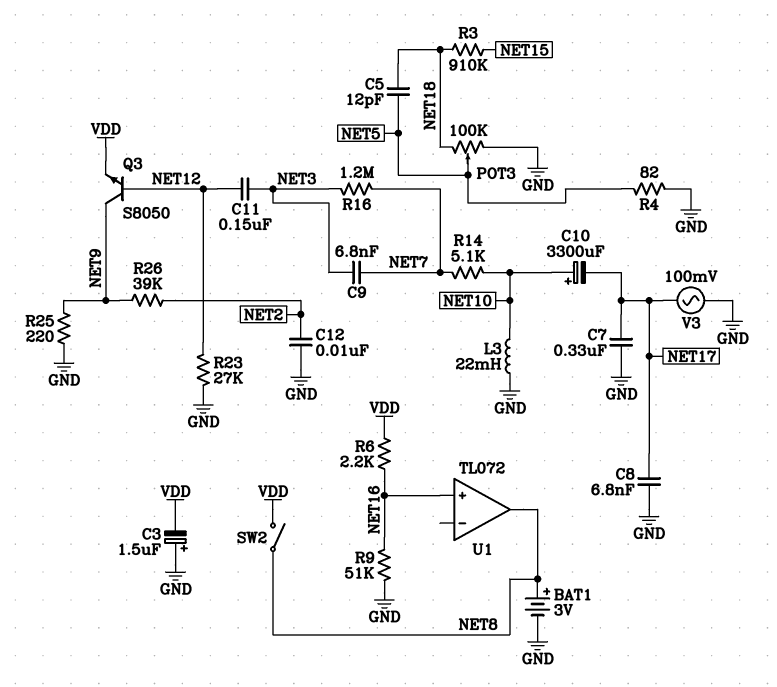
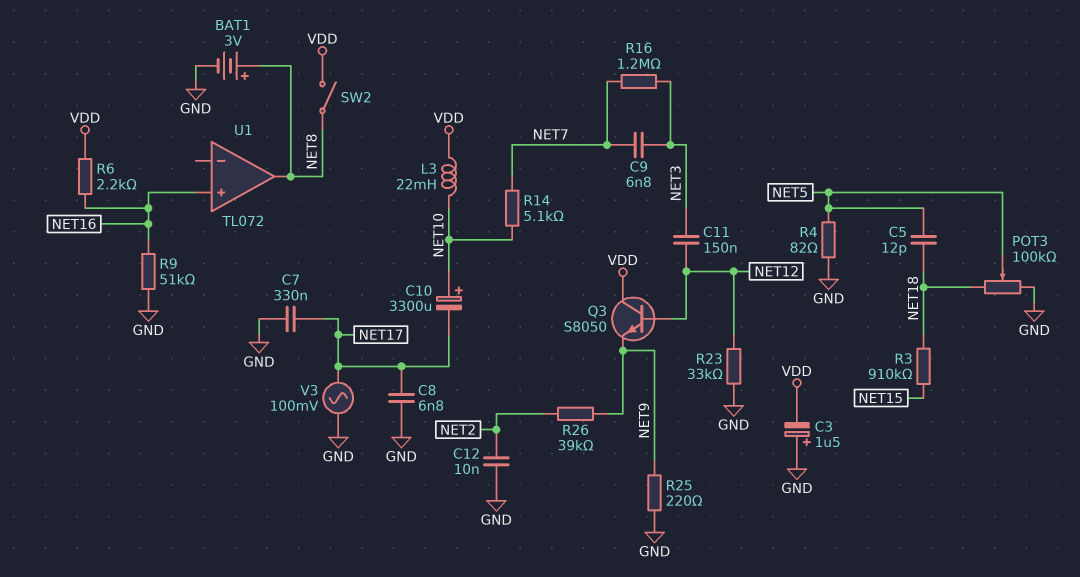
L3: 22mH (GND, NET10) -> 22mH (NET10, VDD)
Q3: NPN S8050 (B NET12, C NET9, E VDD) -> NPN S8050 (B NET12, C VDD, E NET9)
R23: 27k (GND, NET12) -> 33k (GND, NET12)

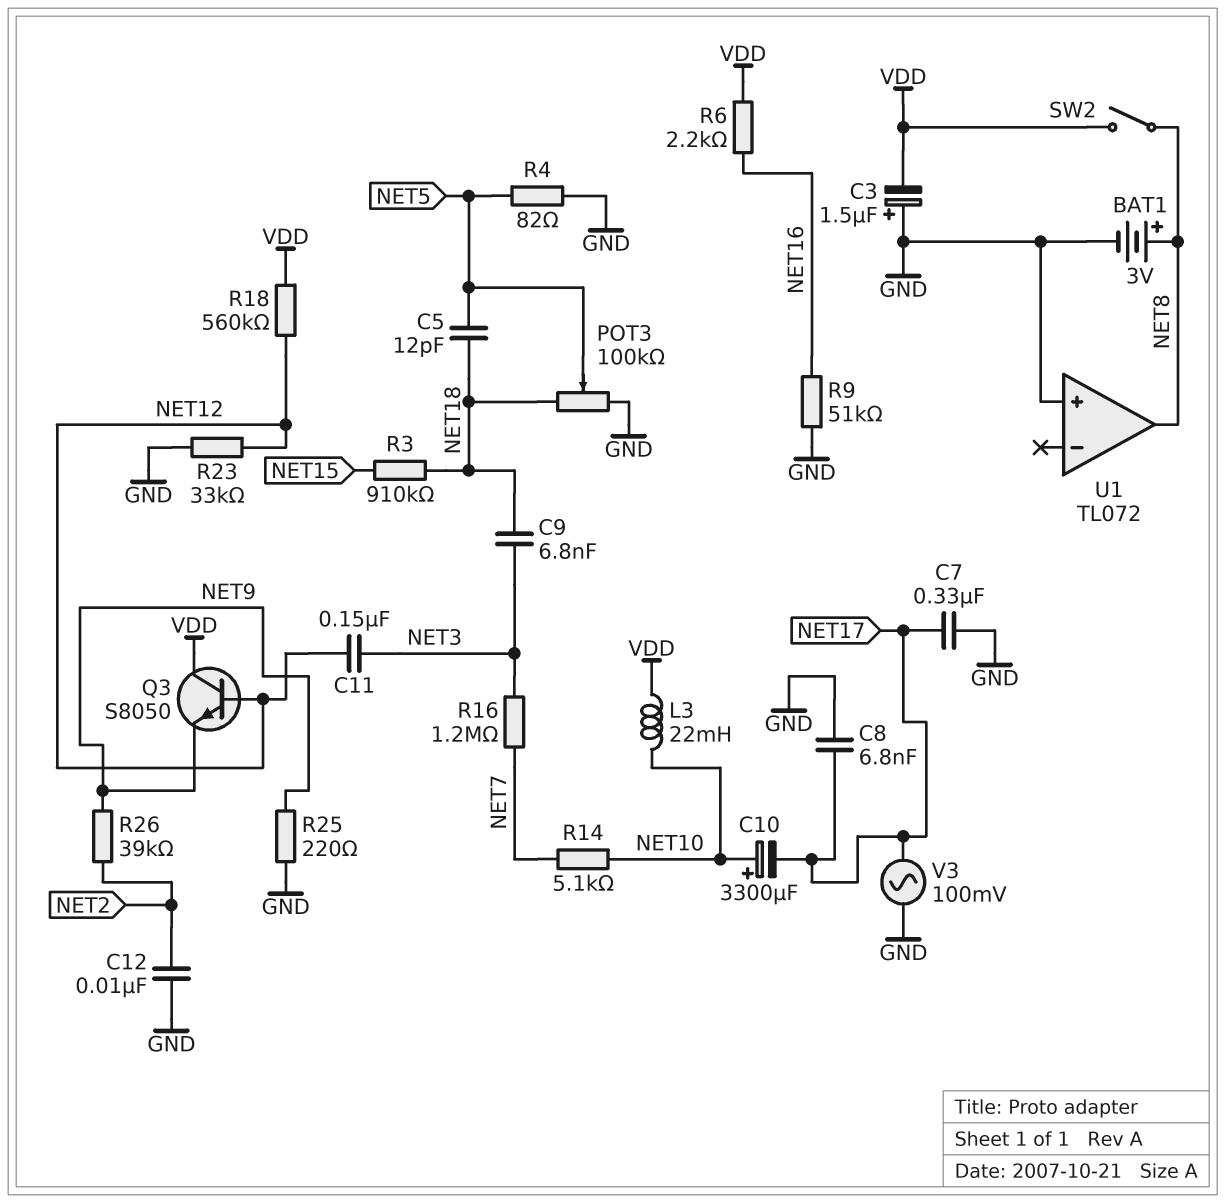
C9: 6.8nF (NET3, NET7) -> 6.8nF (NET3, NET18)
R18: none -> 560k (NET12, VDD)
U1 pin in+: NET16 -> GND

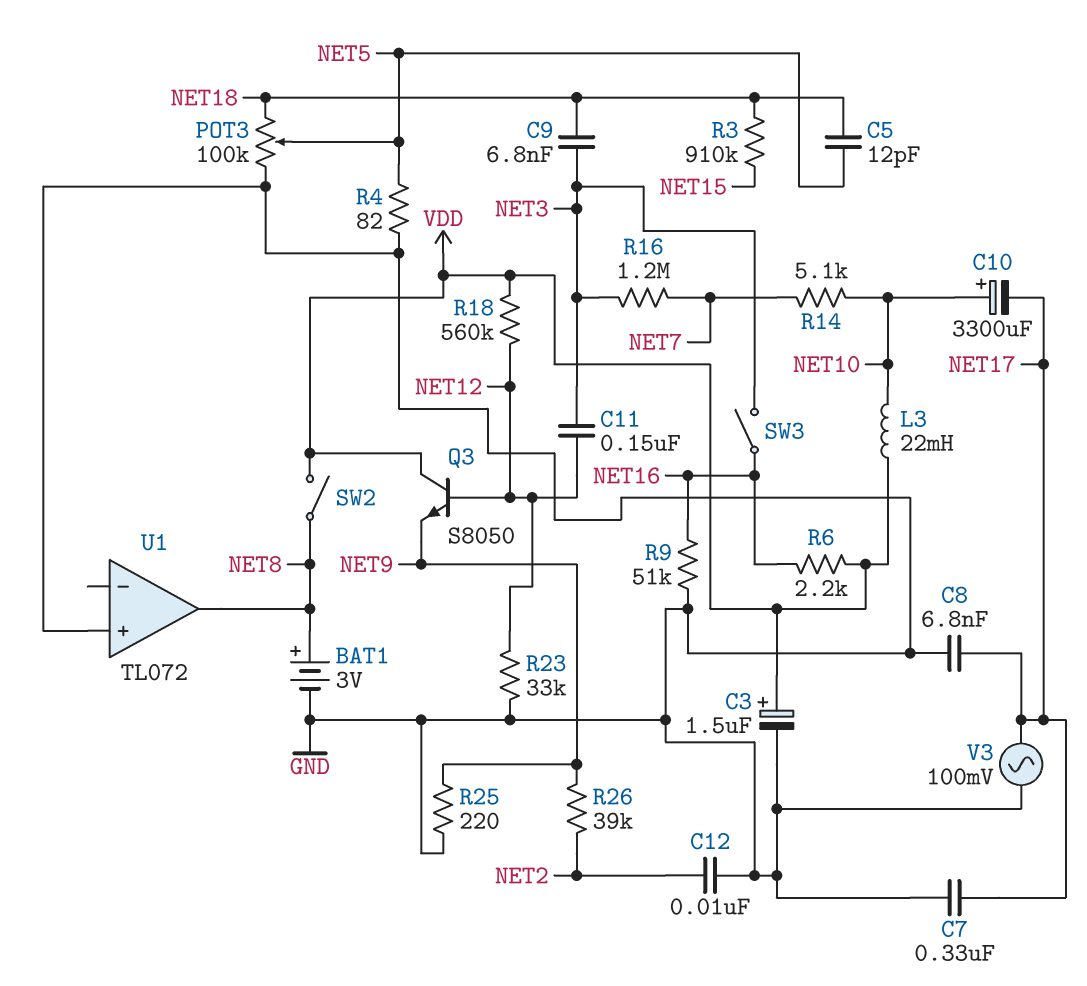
C3: 1.5uF (plus GND, minus VDD) -> 1.5uF (plus VDD, minus GND)
SW3: none -> switch (NET3, NET16)

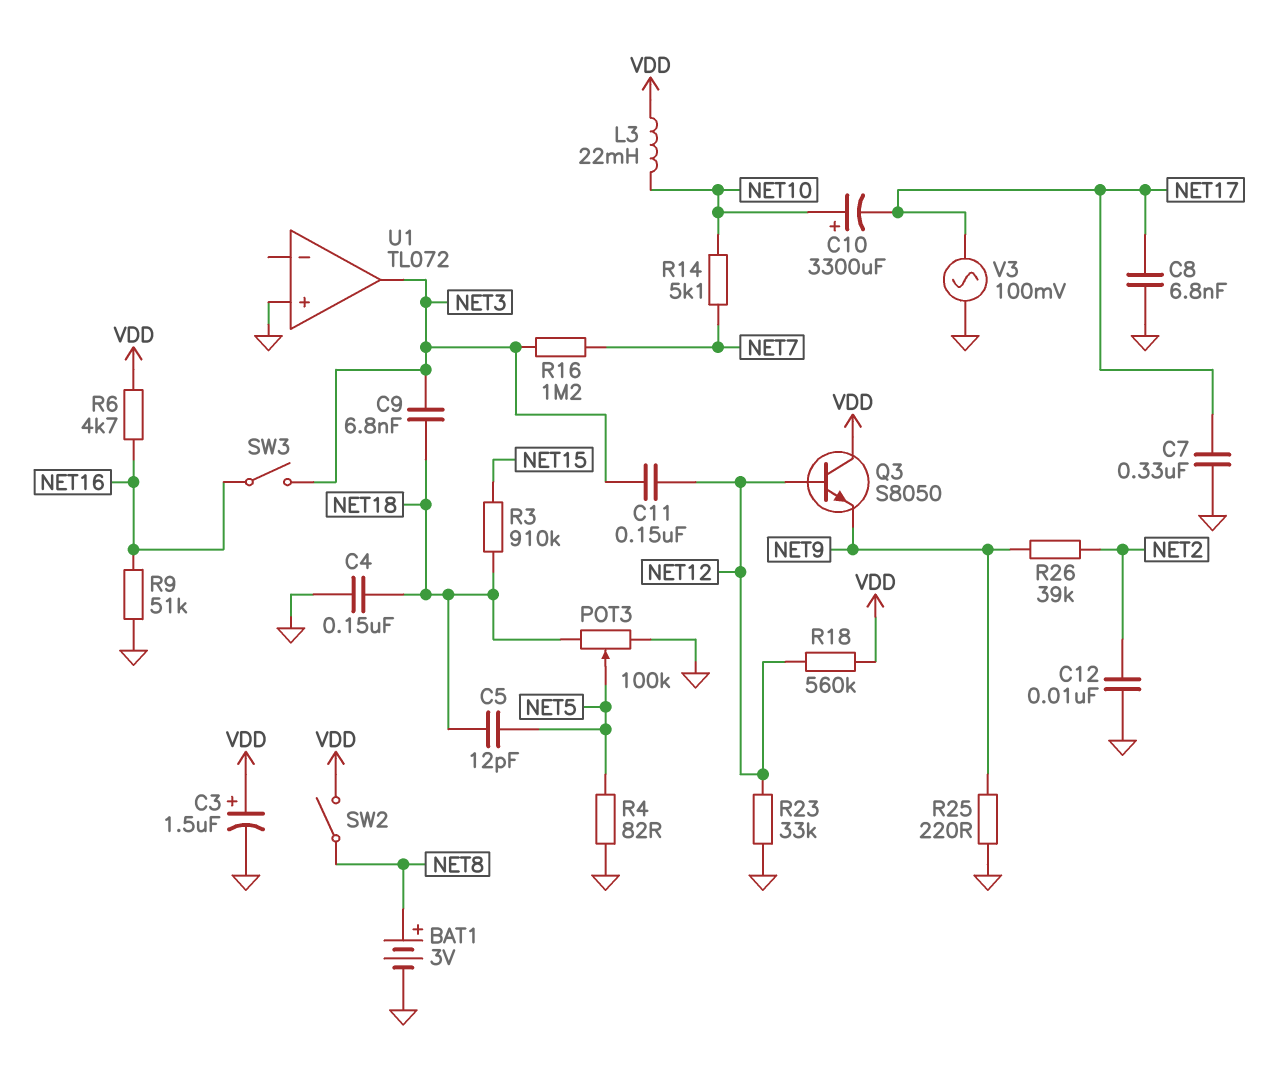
C4: none -> 150nF (GND, NET18)
R6: 2.2k (NET16, VDD) -> 4.7k (NET16, VDD)
U1 pin out: NET8 -> NET3

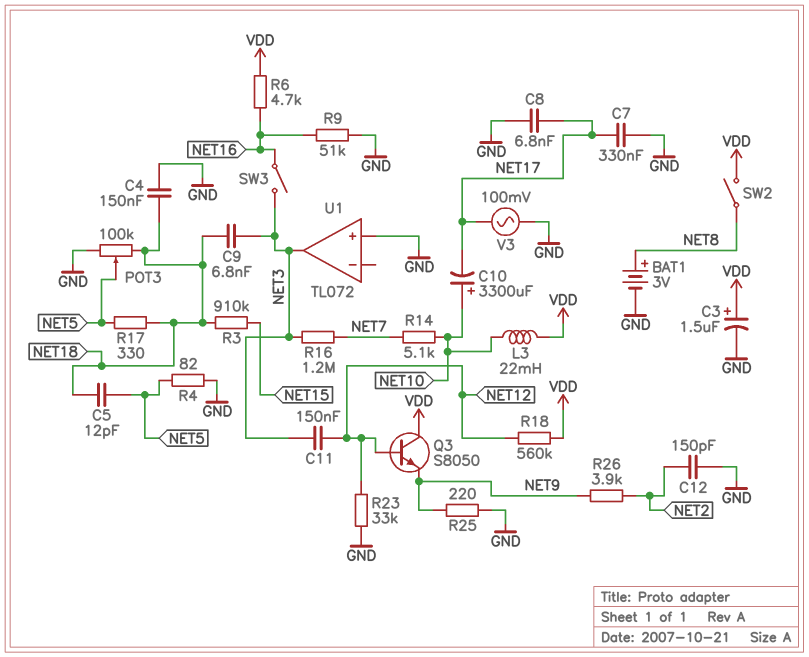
C12: 10nF (GND, NET2) -> 150pF (GND, NET2)
R17: none -> 330 (NET5, NET18)
R26: 39k (NET2, NET9) -> 3.9k (NET2, NET9)

